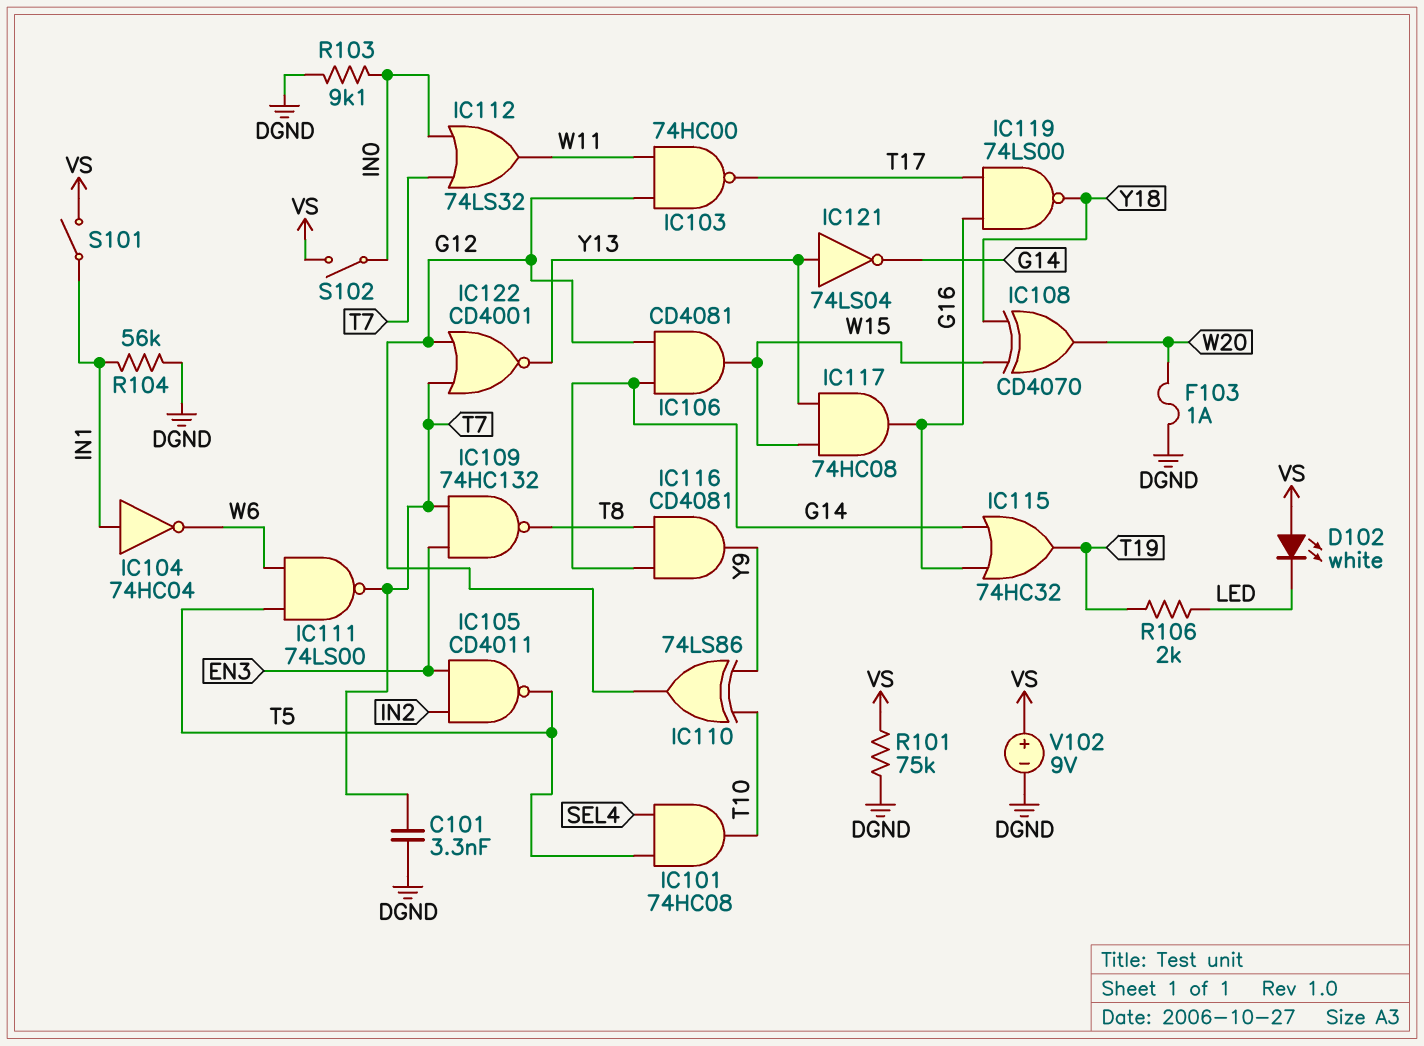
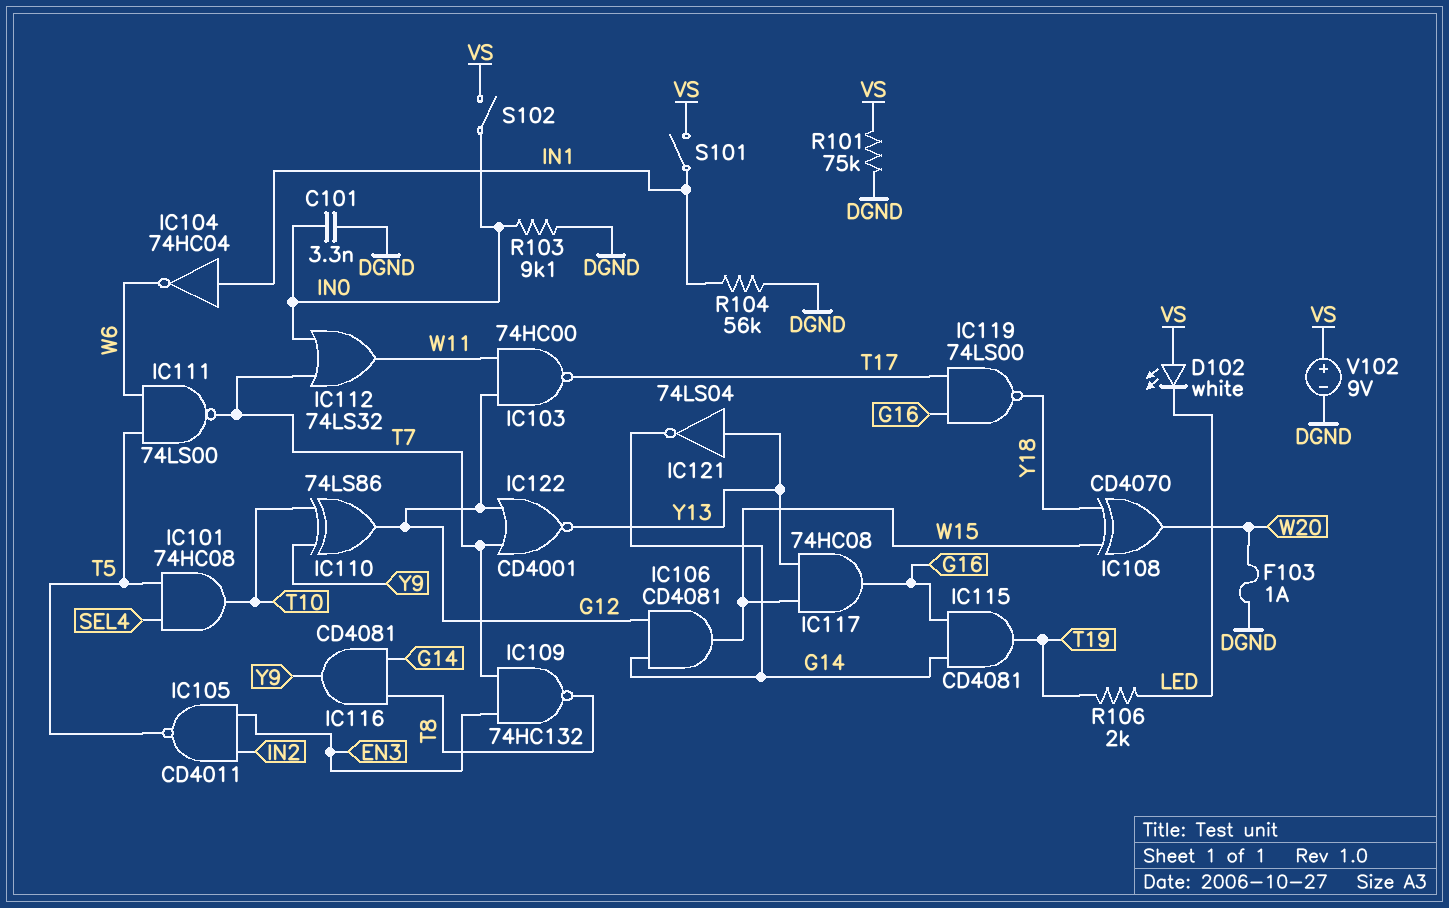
C101: 3.3nF (DGND, T7) -> 3.3nF (DGND, IN0)
IC115: OR 74HC32 (in G14, in G16, out T19) -> AND CD4081 (in G14, in G16, out T19)

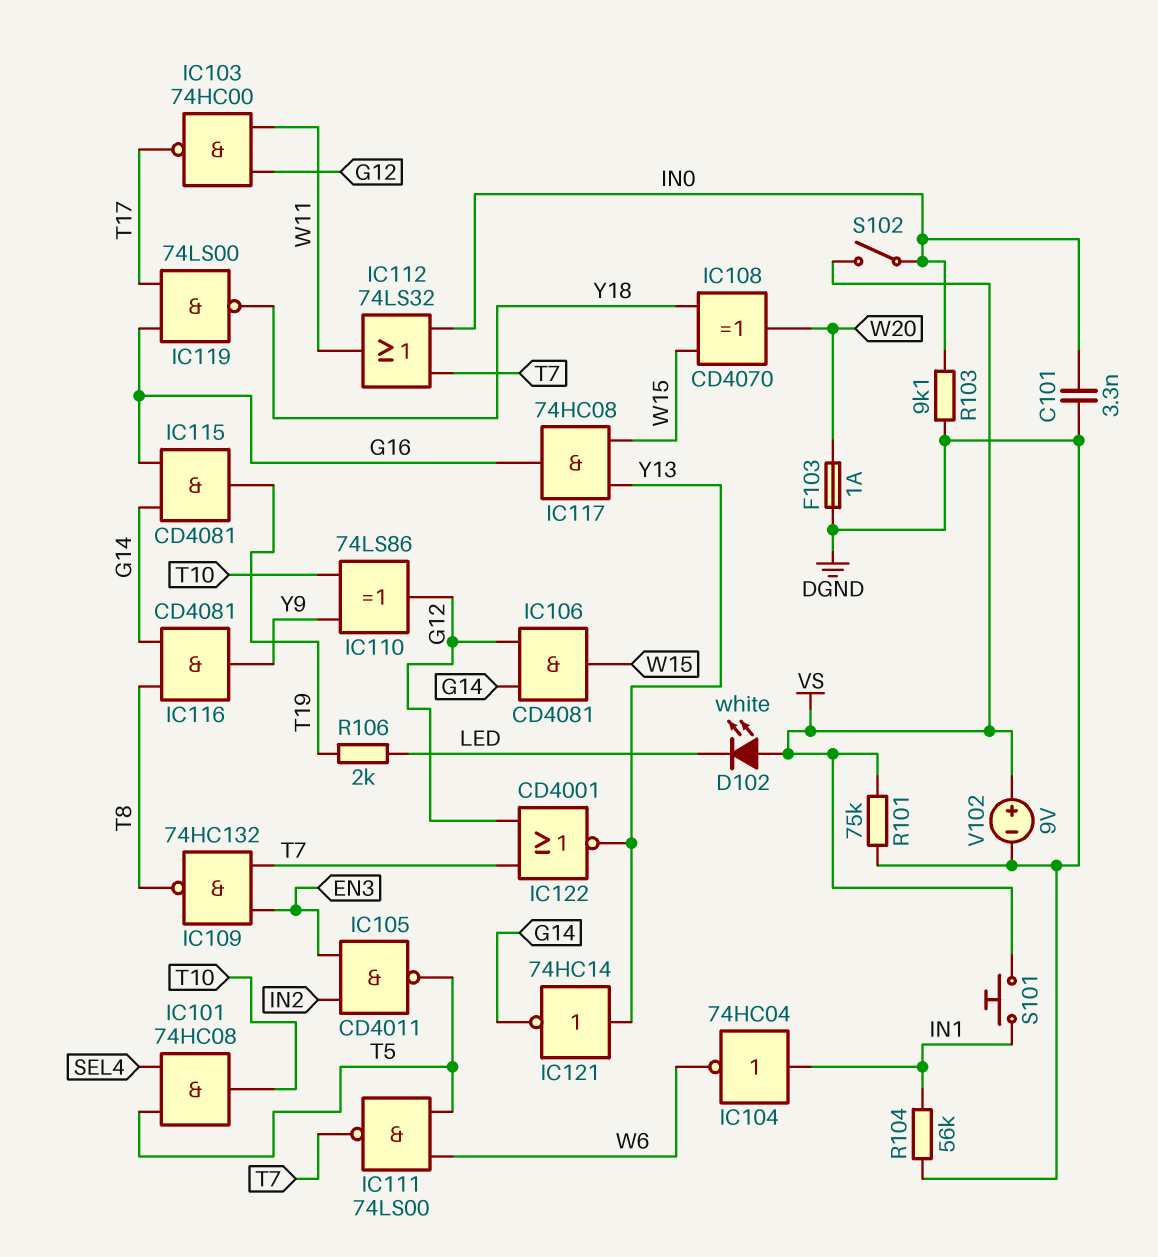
IC121: NOT 74LS04 (in Y13, out G14) -> NOT 74HC14 (in Y13, out G14)
S101: switch (IN1, VS) -> button (IN1, VS)

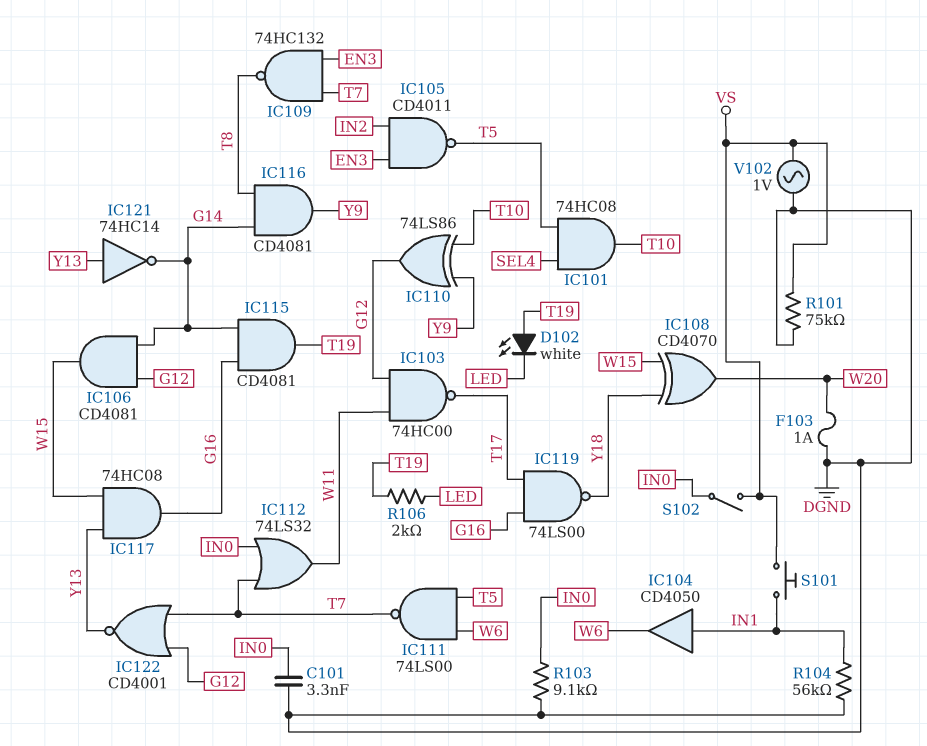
D102: LED white (A VS, K LED) -> LED white (A T19, K LED)
IC104: NOT 74HC04 (in IN1, out W6) -> buffer CD4050 (in IN1, out W6)
V102: 9V (plus VS, minus DGND) -> AC 1V (DGND, VS)

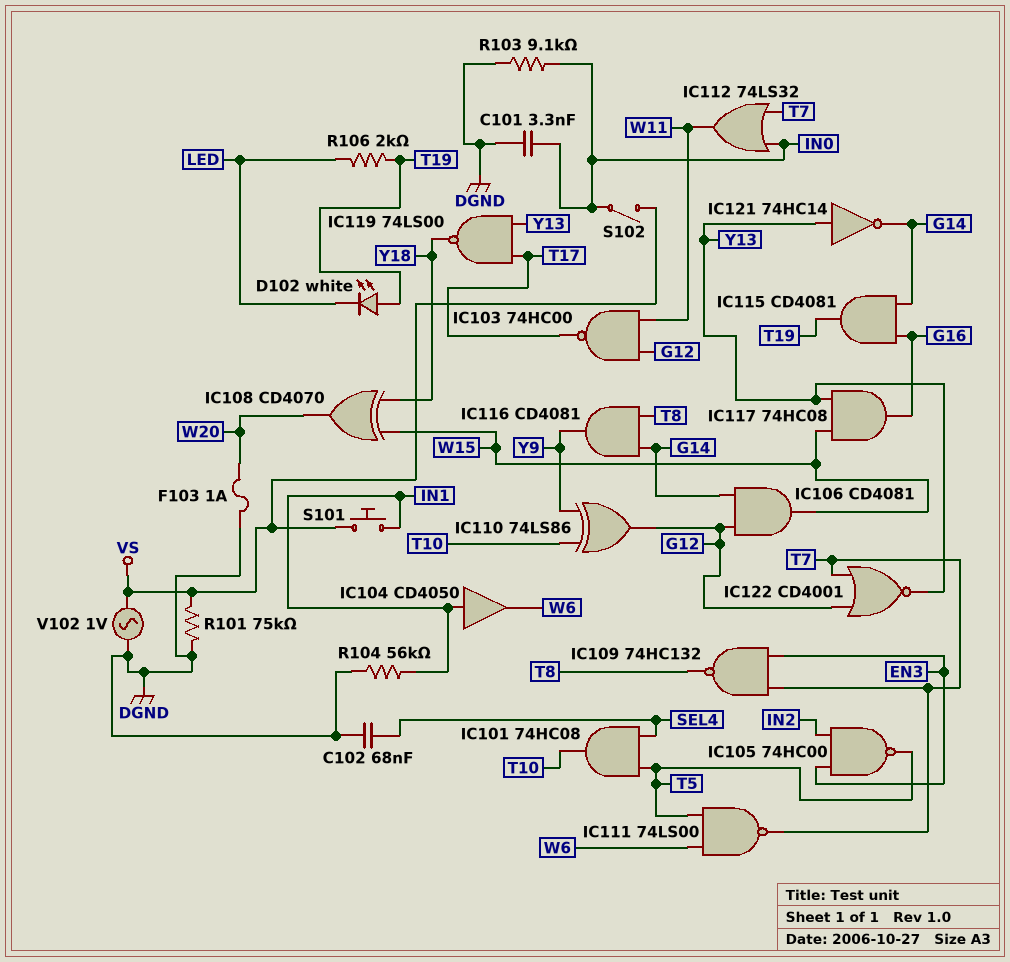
C102: none -> 68nF (DGND, SEL4)
IC105: NAND CD4011 (in EN3, in IN2, out T5) -> NAND 74HC00 (in EN3, in IN2, out T5)
IC119: NAND 74LS00 (in G16, in T17, out Y18) -> NAND 74LS00 (in T17, in Y13, out Y18)

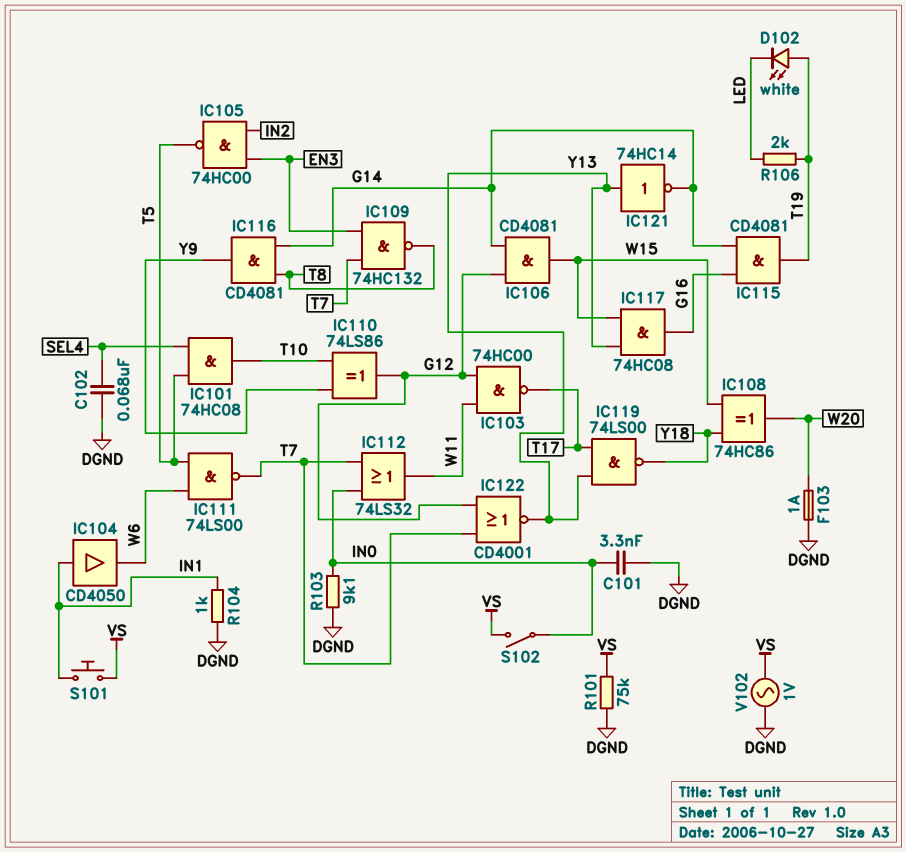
IC108: XOR CD4070 (in W15, in Y18, out W20) -> XOR 74HC86 (in W15, in Y18, out W20)
R104: 56k (DGND, IN1) -> 1k (DGND, IN1)

